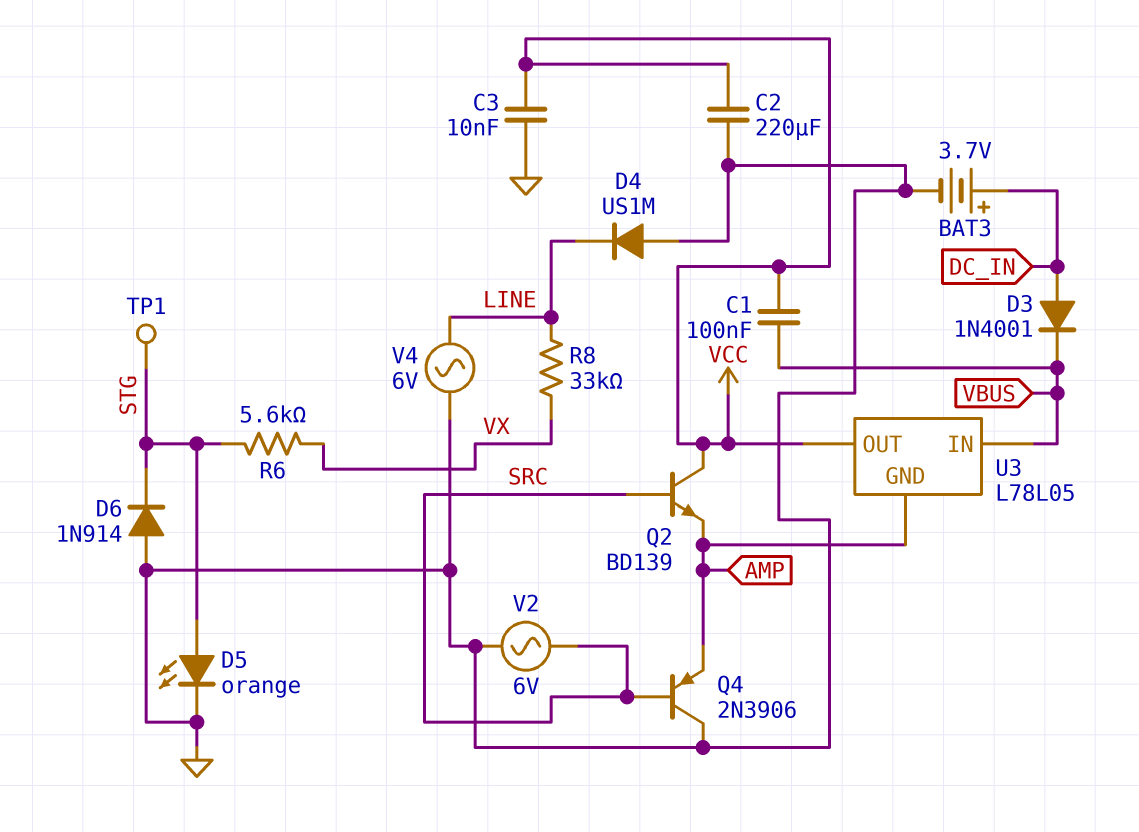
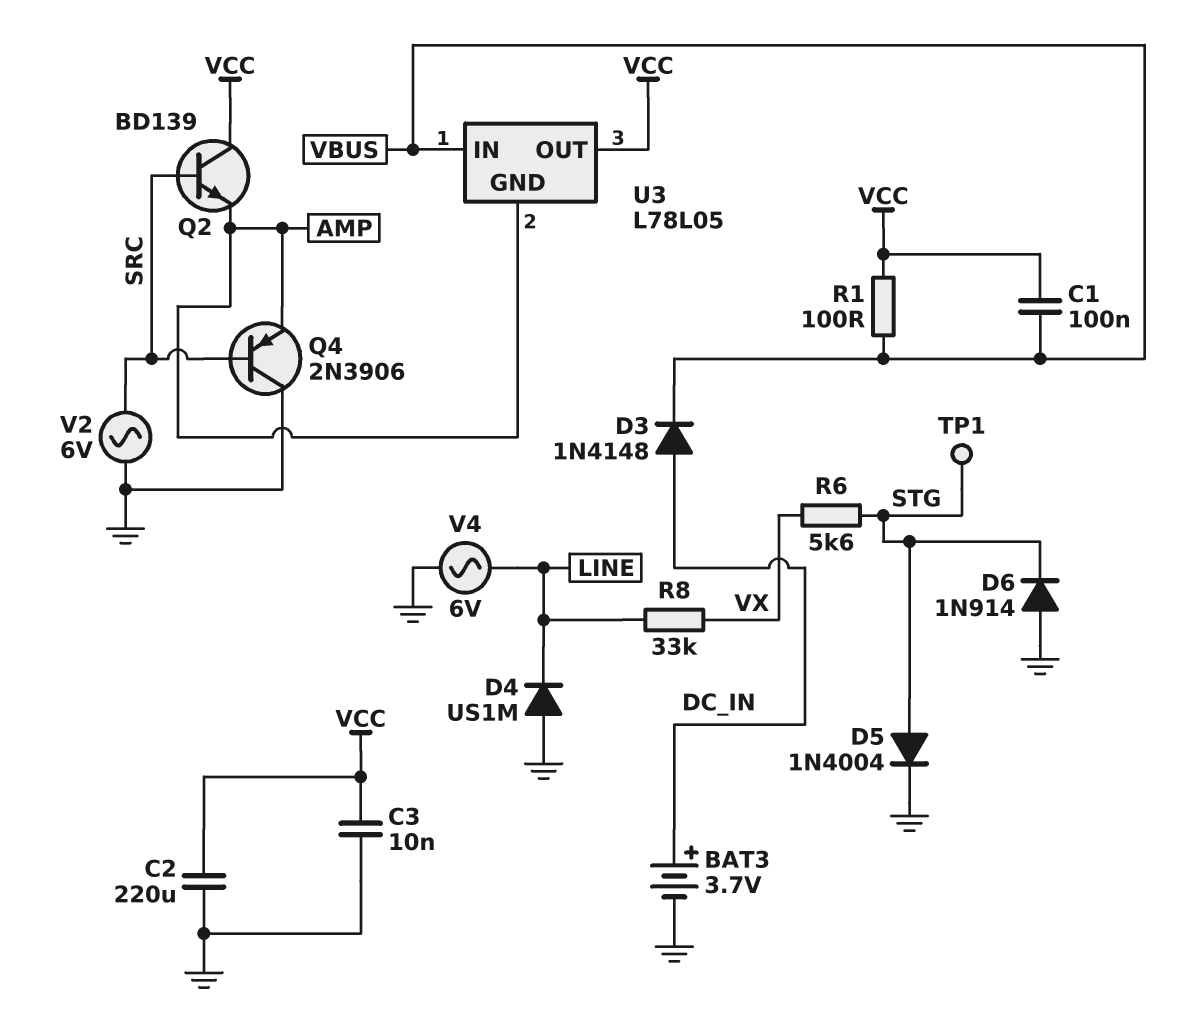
D3: diode 1N4001 (A DC_IN, K VBUS) -> diode 1N4148 (A DC_IN, K VBUS)
D5: LED orange (A STG, K GND) -> diode 1N4004 (A STG, K GND)
R1: none -> 100 (VBUS, VCC)

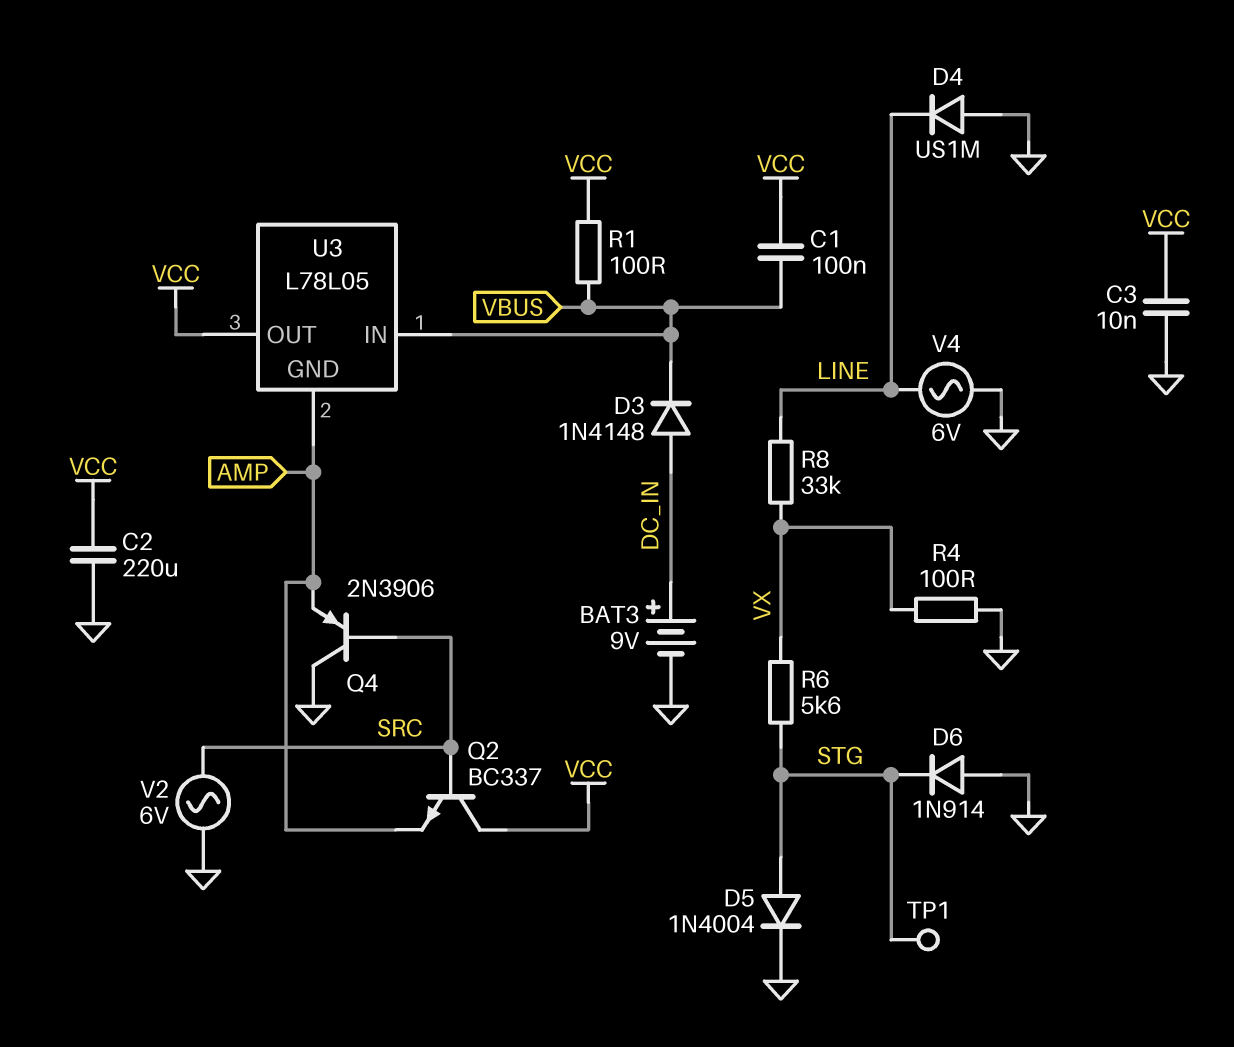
BAT3: 3.7V (plus DC_IN, minus GND) -> 9V (plus DC_IN, minus GND)
Q2: NPN BD139 (B SRC, C VCC, E AMP) -> NPN BC337 (B SRC, C VCC, E AMP)
R4: none -> 100 (GND, VX)

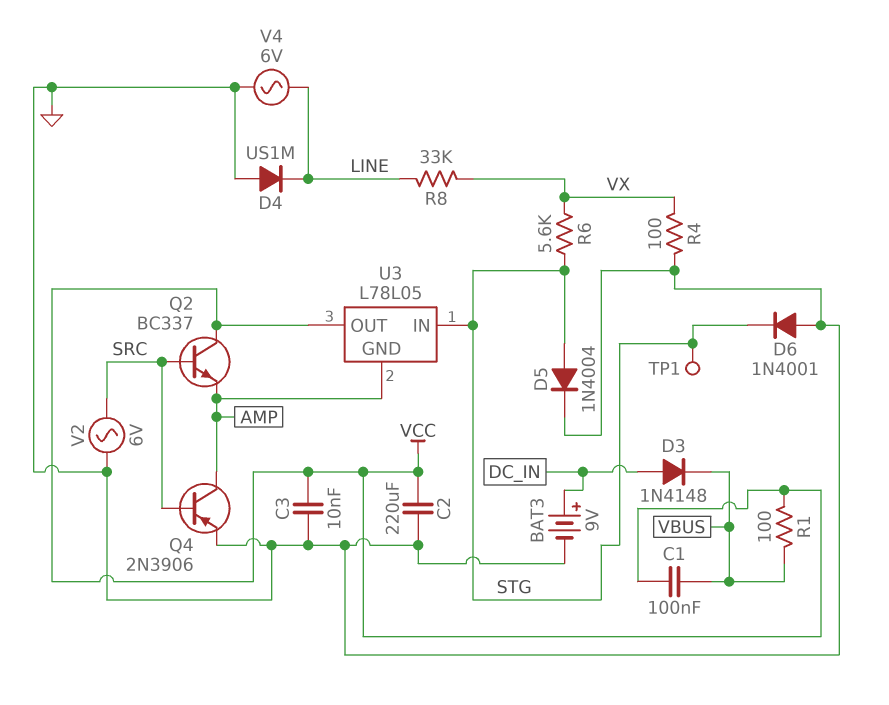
D6: diode 1N914 (A GND, K STG) -> diode 1N4001 (A GND, K STG)
Q4: PNP 2N3906 (B SRC, C GND, E AMP) -> PNP 2N3906 (B SRC, C AMP, E GND)
U3 pin IN: VBUS -> STG

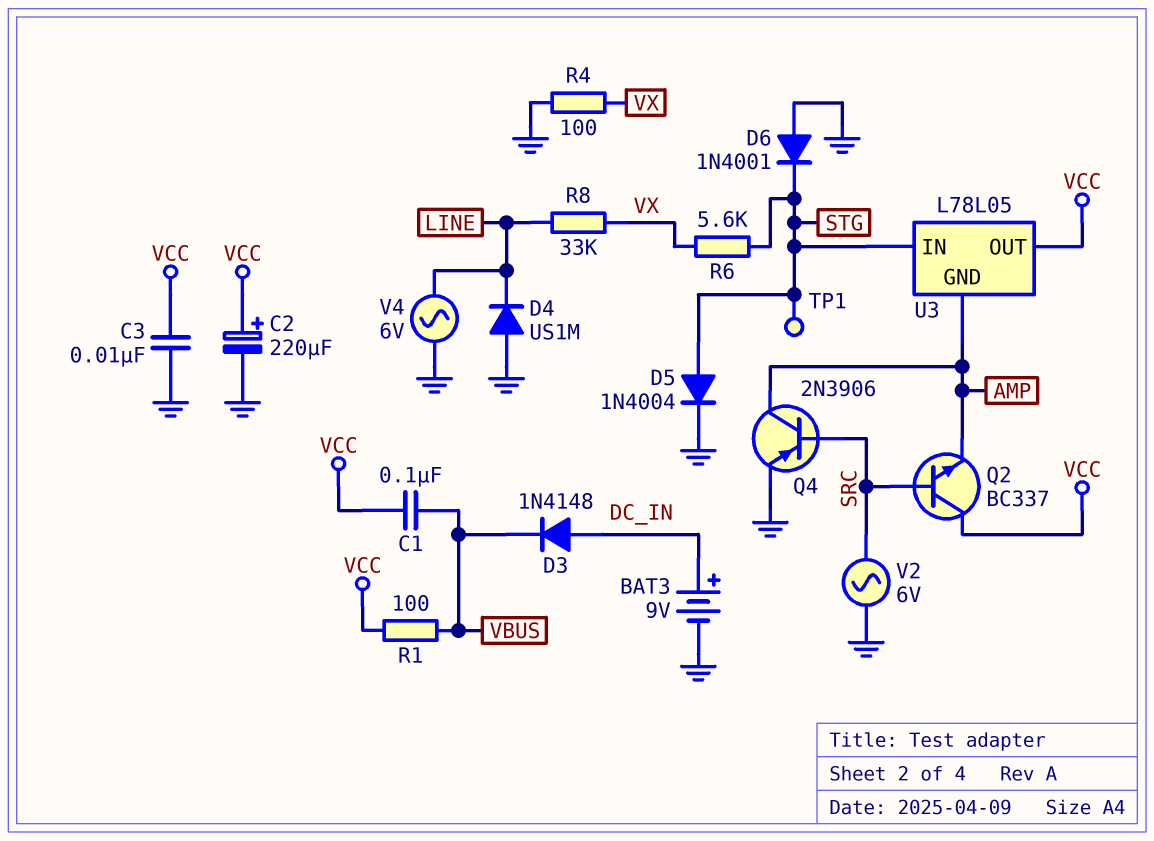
C2: 220uF (GND, VCC) -> 220uF (plus VCC, minus GND)

